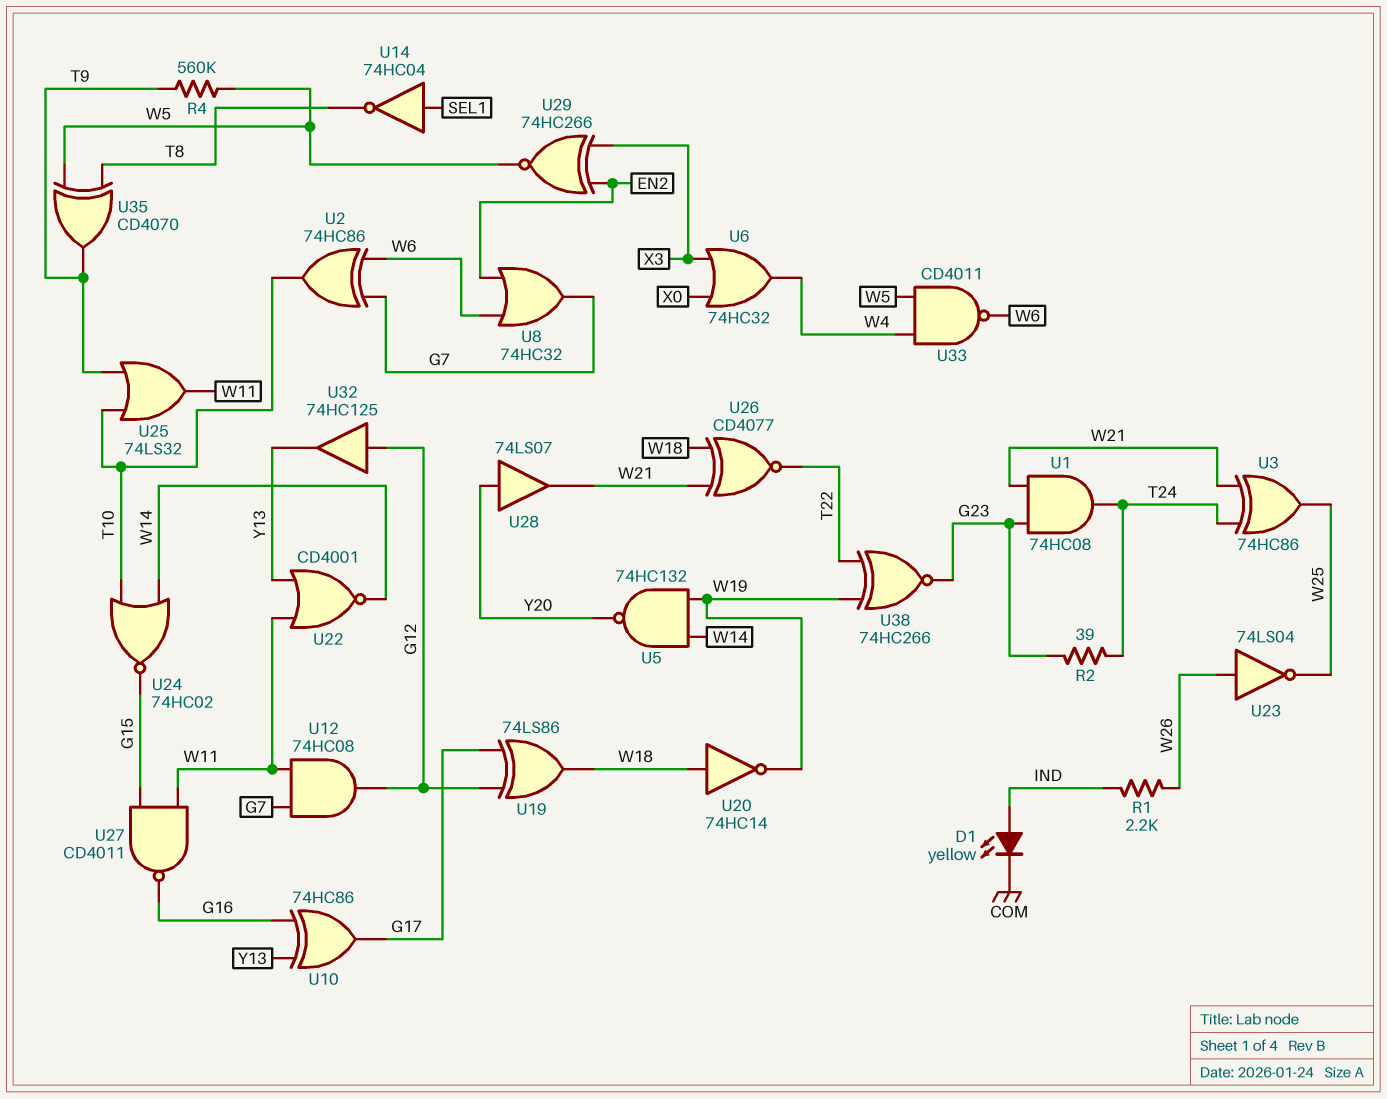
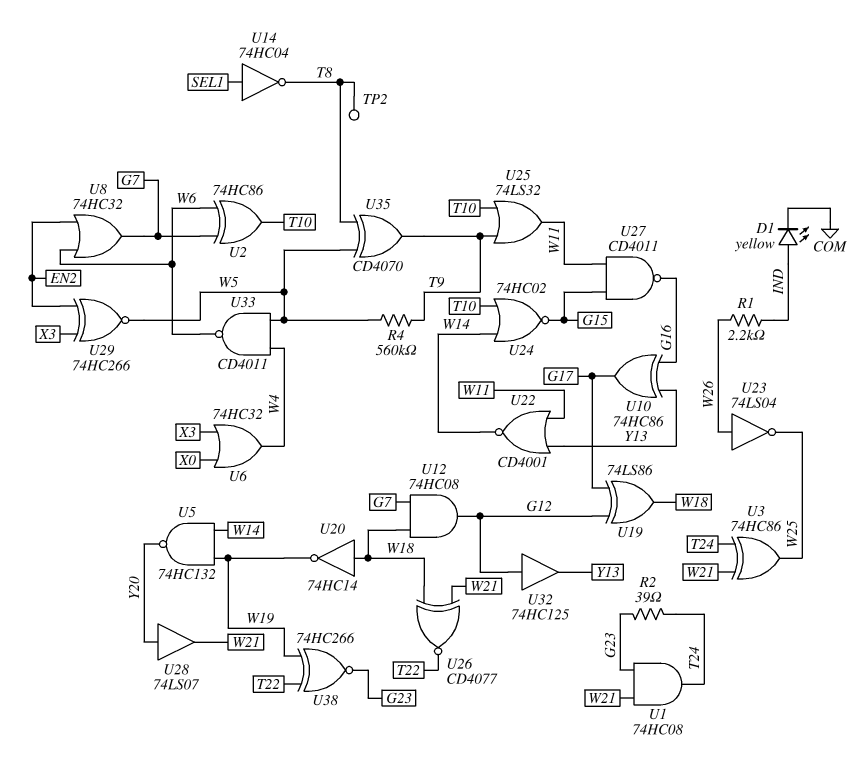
TP2: none -> test point (T8)
U12: AND 74HC08 (in G7, in W11, out G12) -> AND 74HC08 (in G7, in W18, out G12)

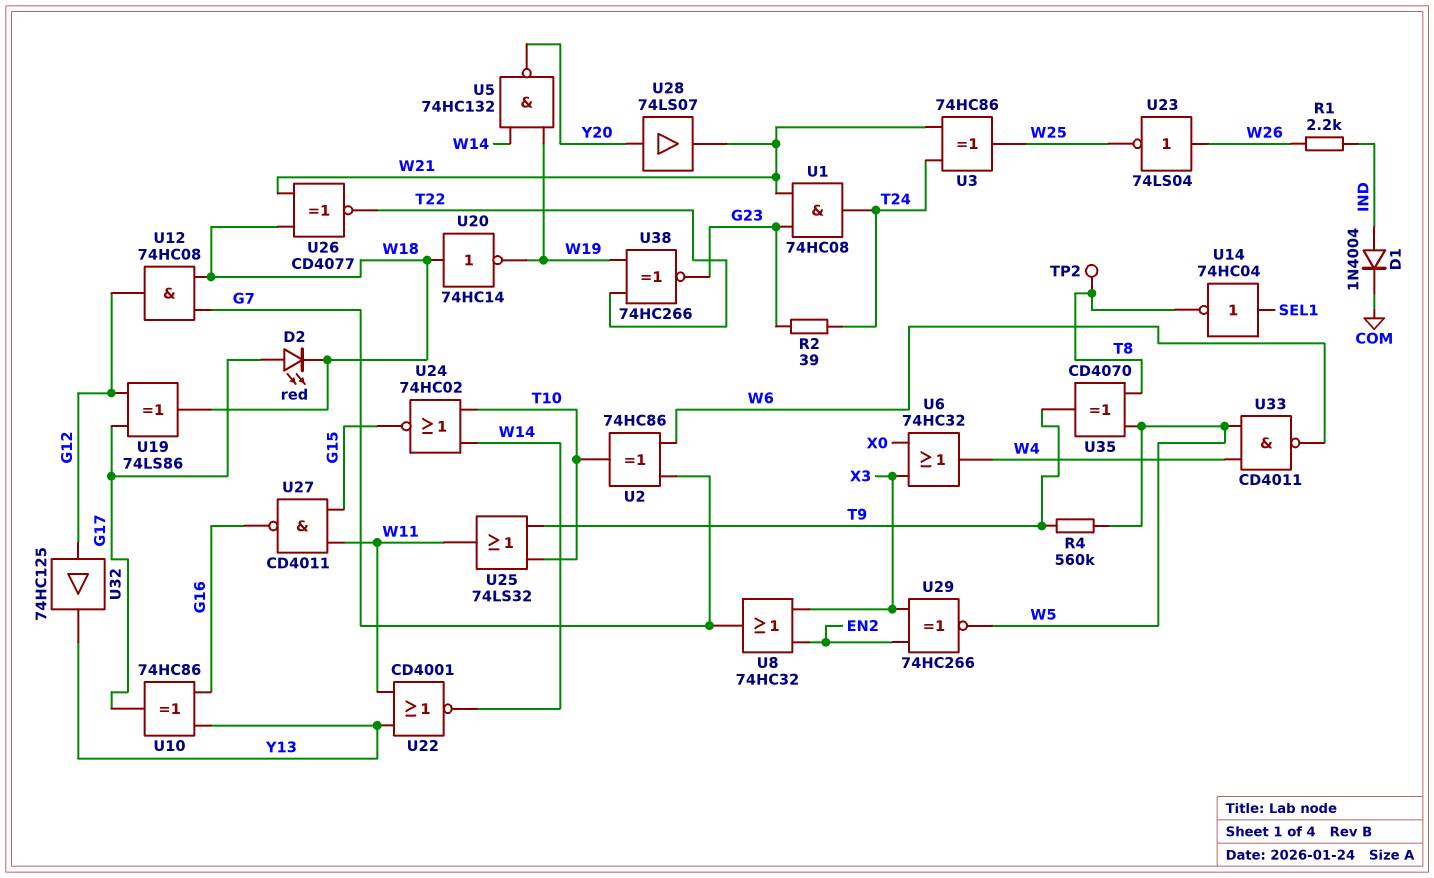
D1: LED yellow (A IND, K COM) -> diode 1N4004 (A IND, K COM)
D2: none -> LED red (A G17, K W18)
U8: OR 74HC32 (in EN2, in W6, out G7) -> OR 74HC32 (in EN2, in X3, out G7)

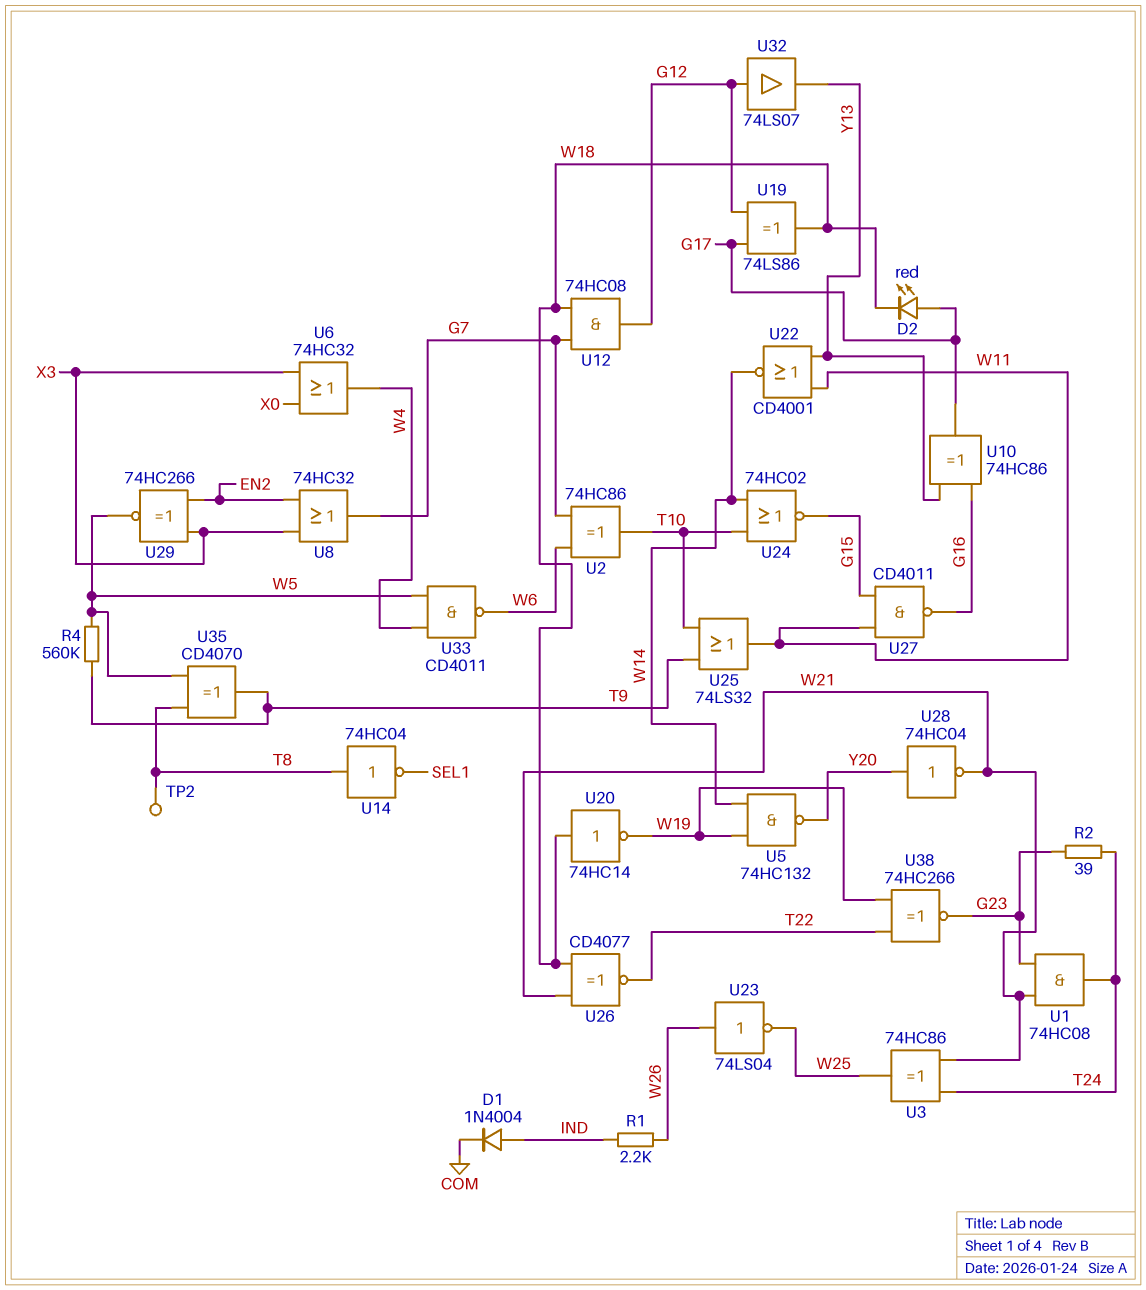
U14: NOT 74HC04 (in SEL1, out T8) -> NOT 74HC04 (in T8, out SEL1)
U28: buffer 74LS07 (in Y20, out W21) -> NOT 74HC04 (in Y20, out W21)
U32: buffer 74HC125 (in G12, out Y13) -> buffer 74LS07 (in G12, out Y13)

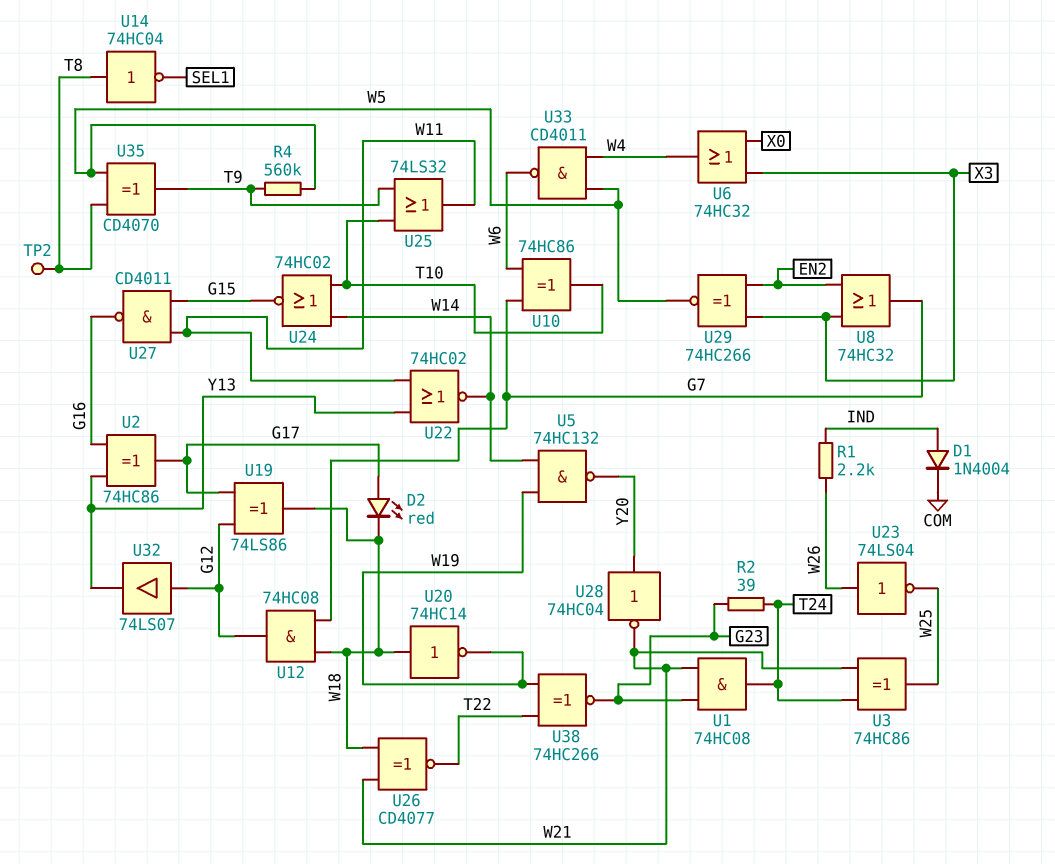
U2: XOR 74HC86 (in G7, in W6, out T10) -> XOR 74HC86 (in G16, in Y13, out G17)
U10: XOR 74HC86 (in G16, in Y13, out G17) -> XOR 74HC86 (in G7, in W6, out T10)
U22: NOR CD4001 (in W11, in Y13, out W14) -> NOR 74HC02 (in W11, in Y13, out W14)

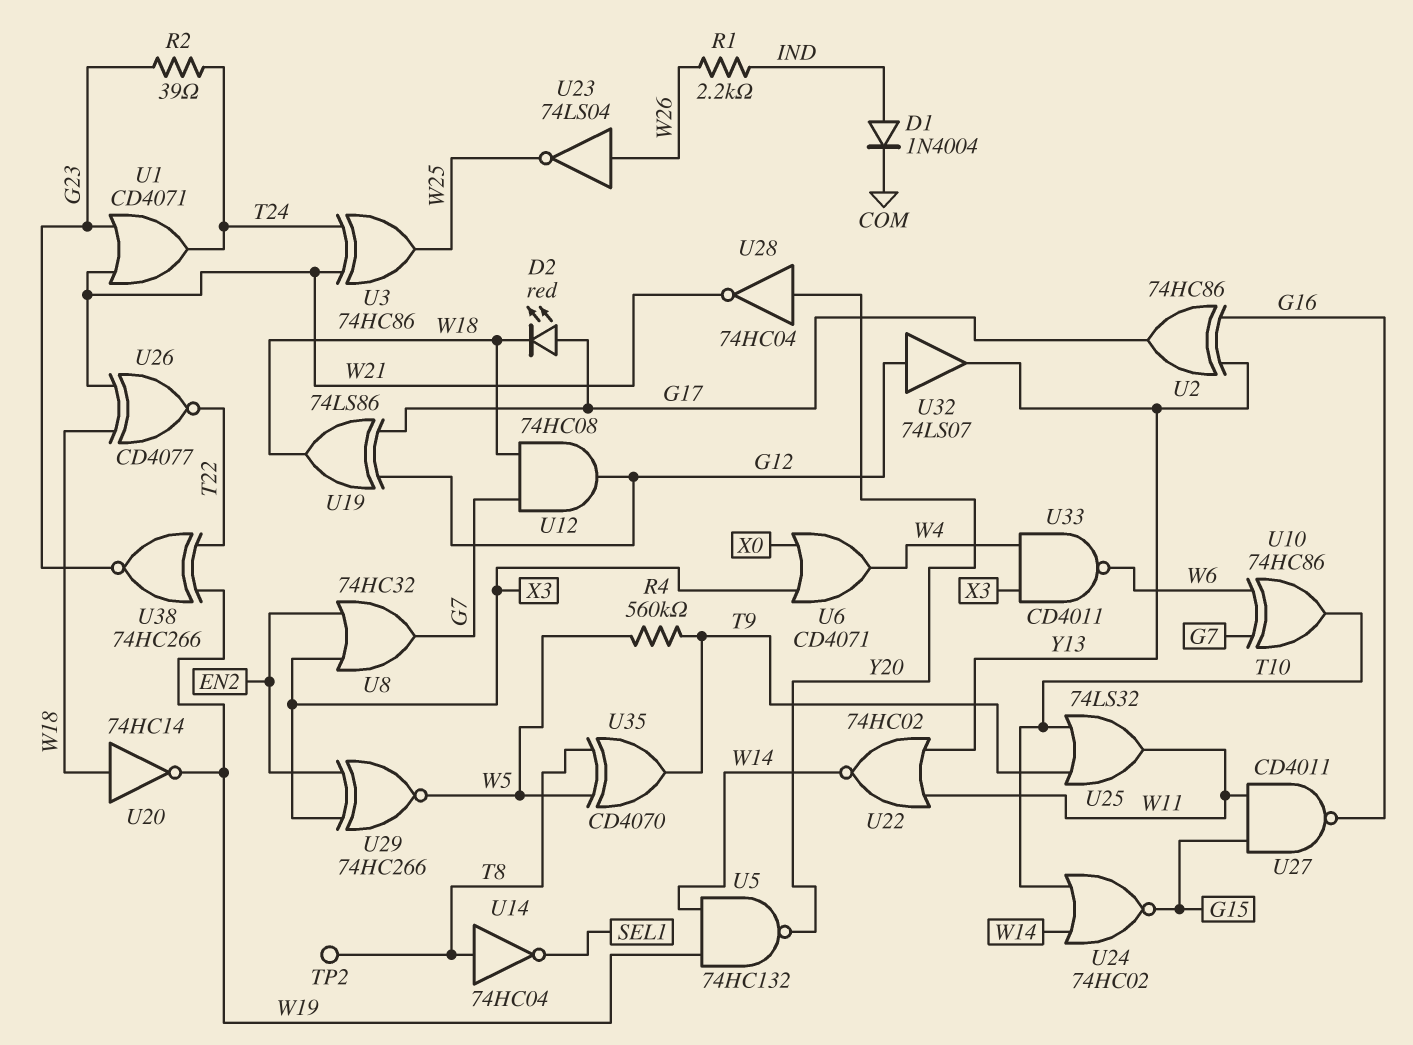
U1: AND 74HC08 (in G23, in W21, out T24) -> OR CD4071 (in G23, in W21, out T24)
U6: OR 74HC32 (in X0, in X3, out W4) -> OR CD4071 (in X0, in X3, out W4)
U33: NAND CD4011 (in W4, in W5, out W6) -> NAND CD4011 (in W4, in X3, out W6)

